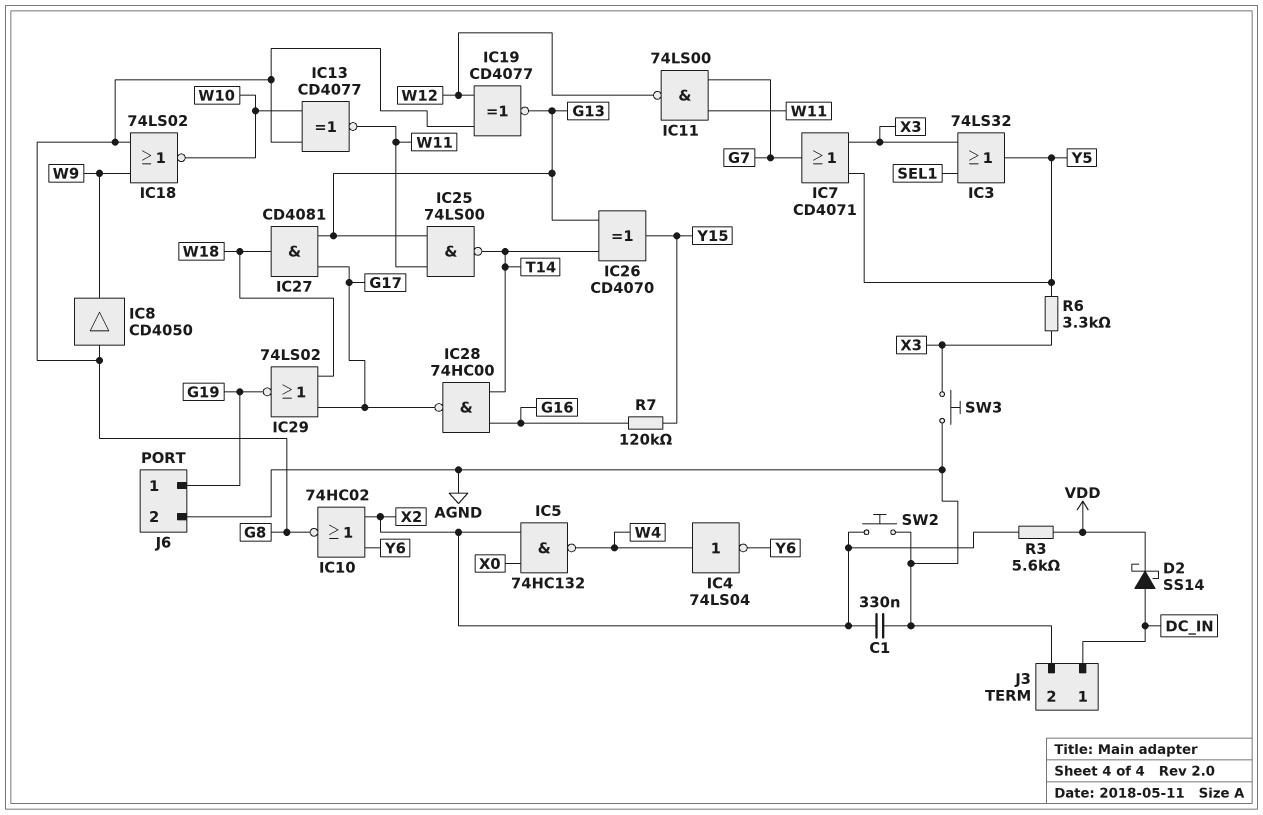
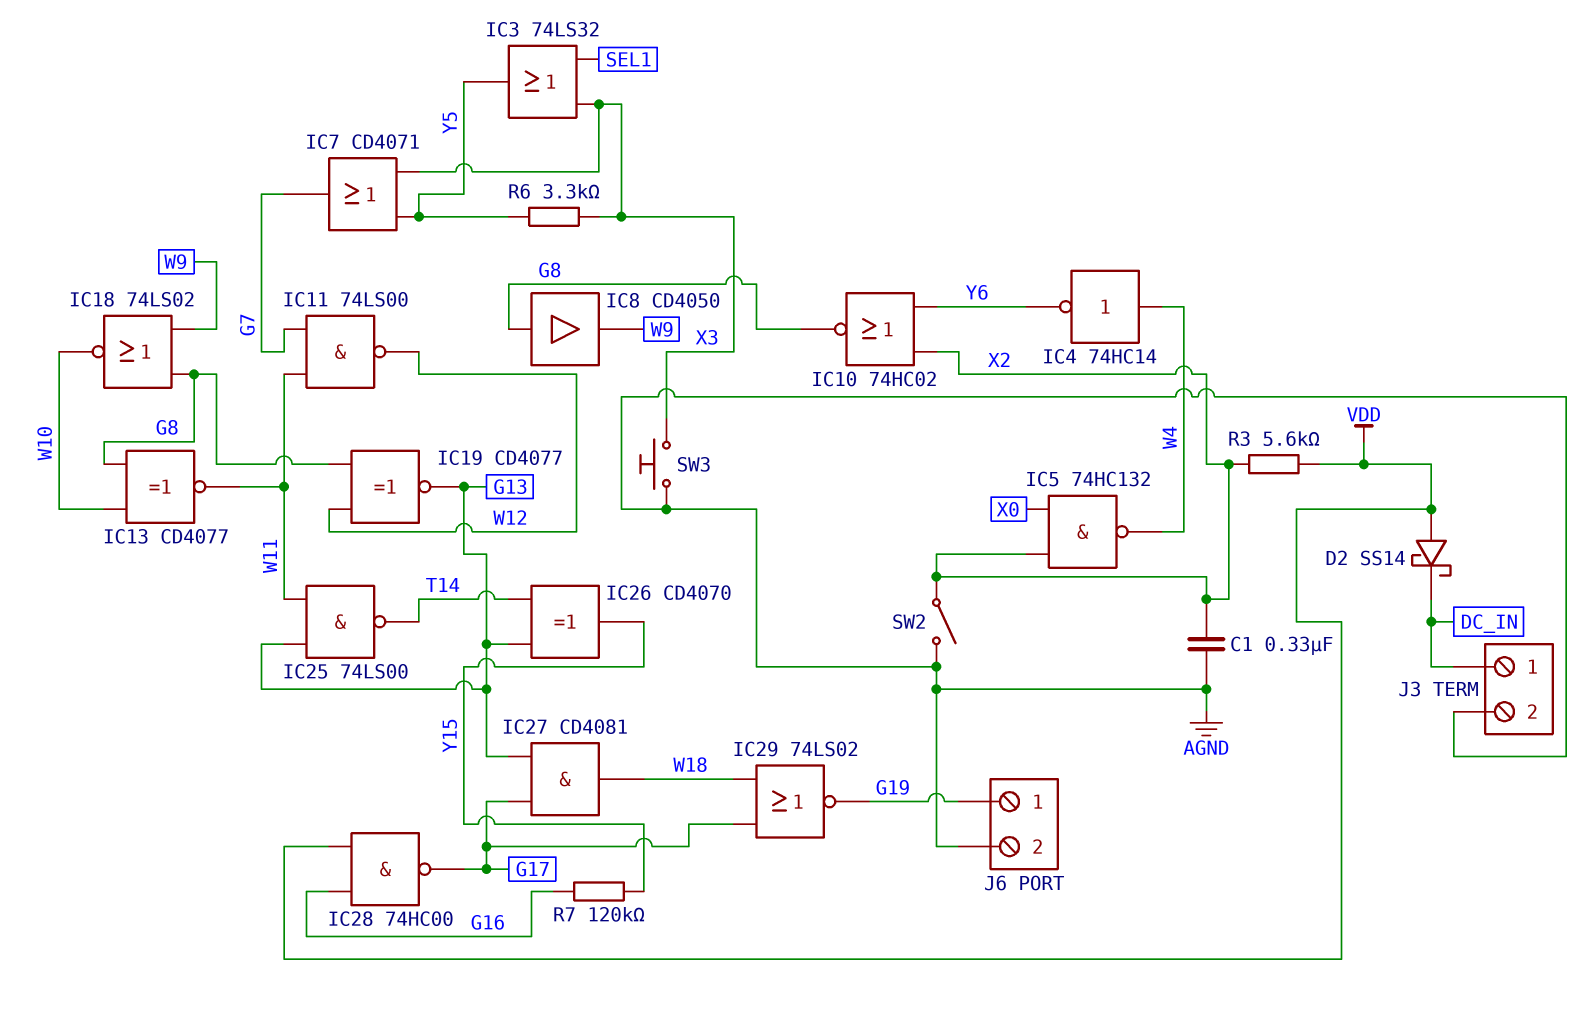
D2: schottky SS14 (A DC_IN, K VDD) -> schottky SS14 (A VDD, K DC_IN)
IC4: NOT 74LS04 (in W4, out Y6) -> NOT 74HC14 (in W4, out Y6)
IC28: NAND 74HC00 (in G16, in T14, out G17) -> NAND 74HC00 (in G16, in VDD, out G17)
SW2: button (AGND, X2) -> switch (AGND, X2)

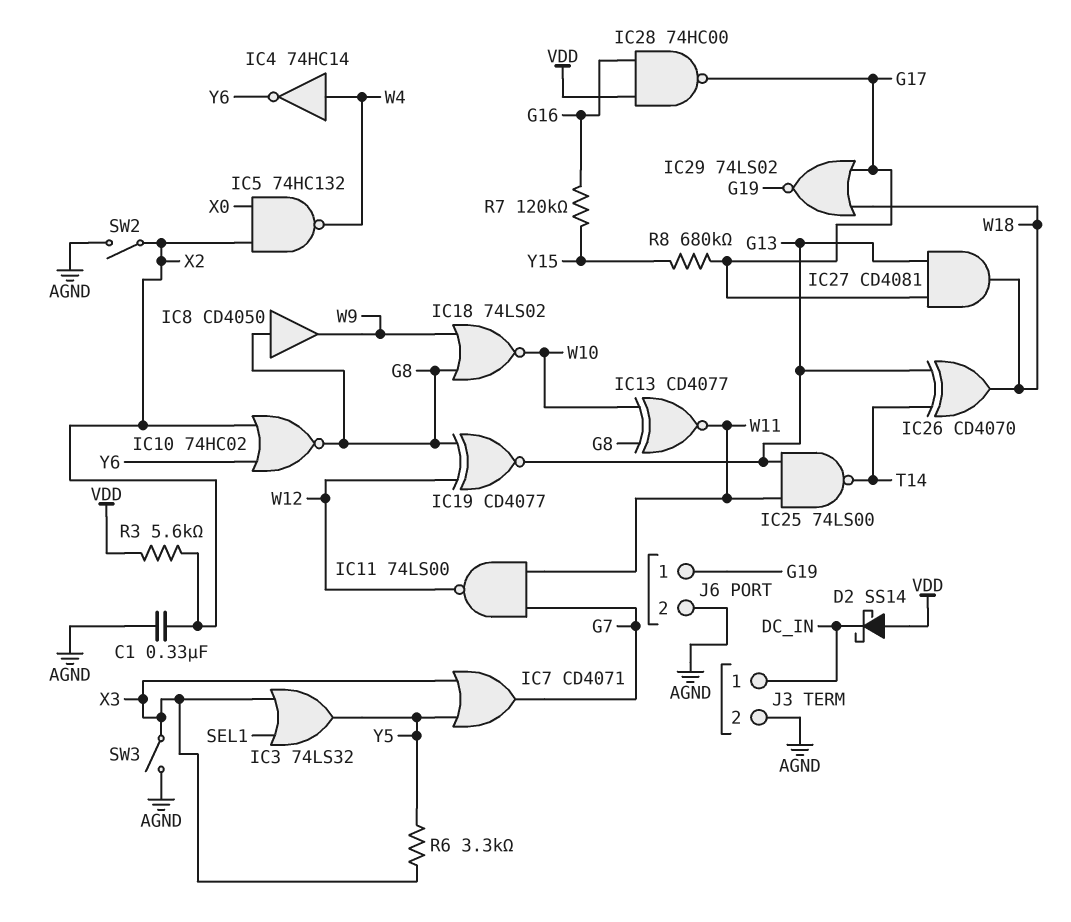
IC26: XOR CD4070 (in G13, in T14, out Y15) -> XOR CD4070 (in G13, in T14, out W18)
R8: none -> 680k (G17, Y15)
SW3: button (AGND, X3) -> switch (AGND, X3)

